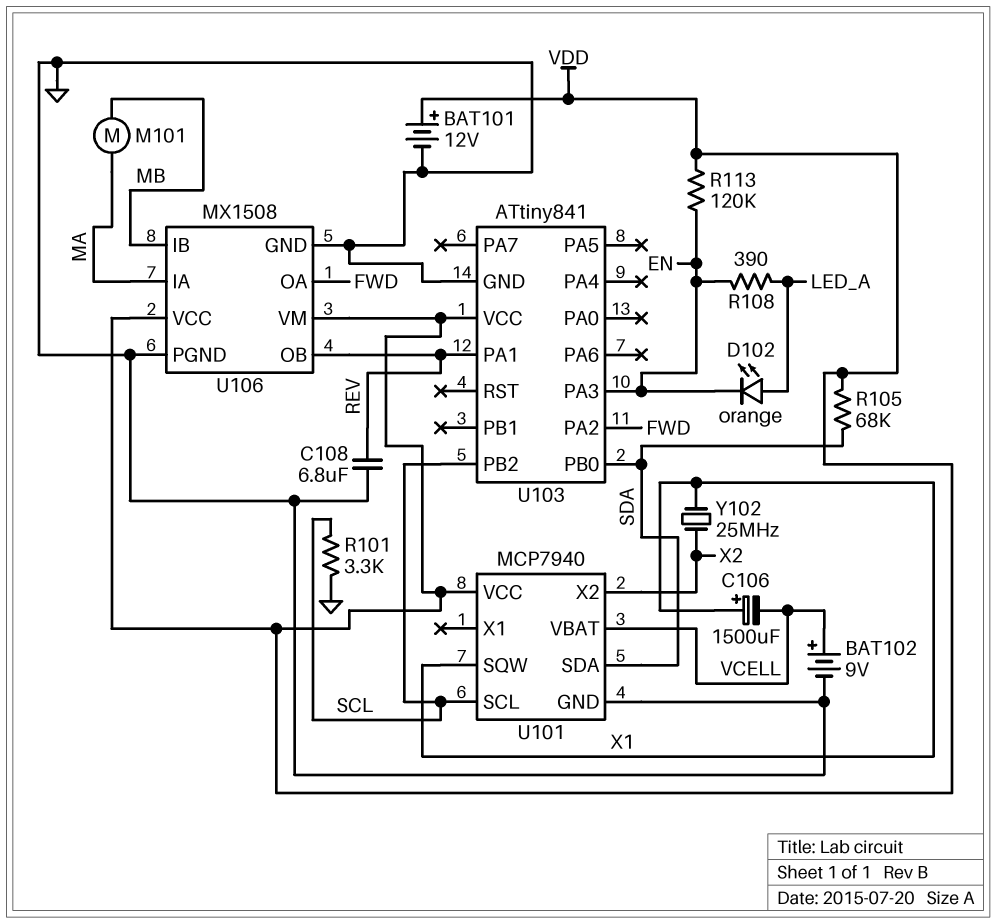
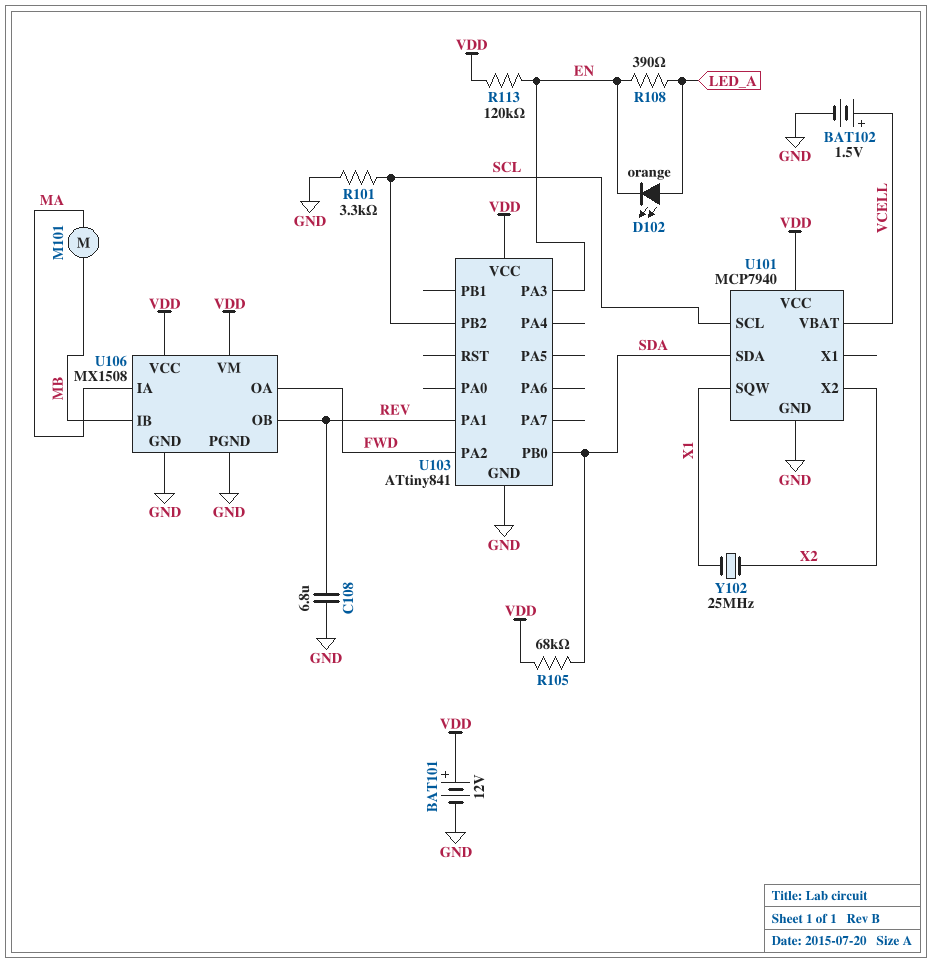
BAT102: 9V (plus VCELL, minus GND) -> 1.5V (plus VCELL, minus GND)
C106: 1500uF (plus X1, minus VCELL) -> none

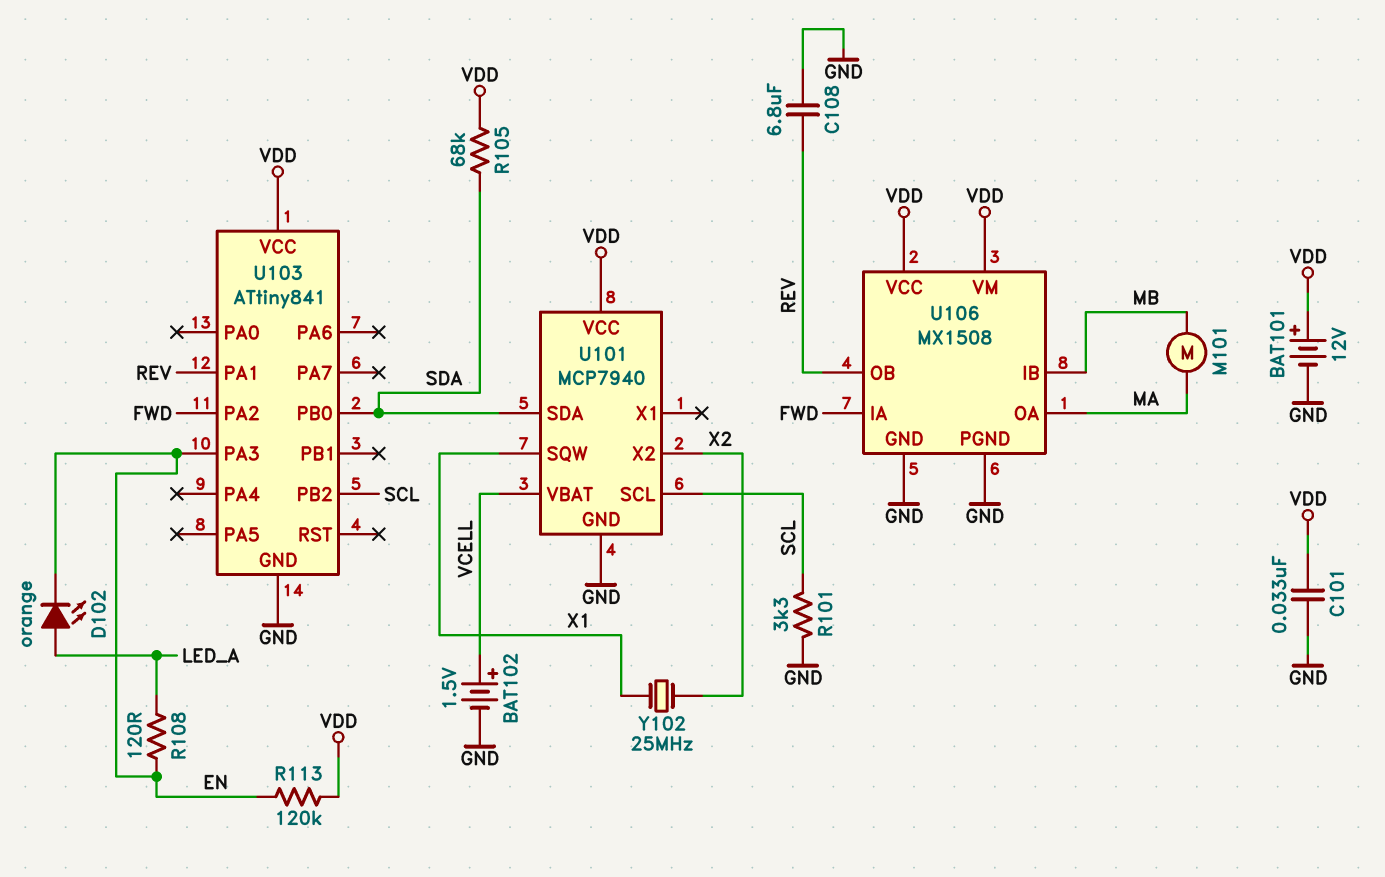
C101: none -> 33nF (GND, VDD)
R108: 390 (EN, LED_A) -> 120 (EN, LED_A)
U106 pin IA: MA -> FWD
U106 pin OA: FWD -> MA

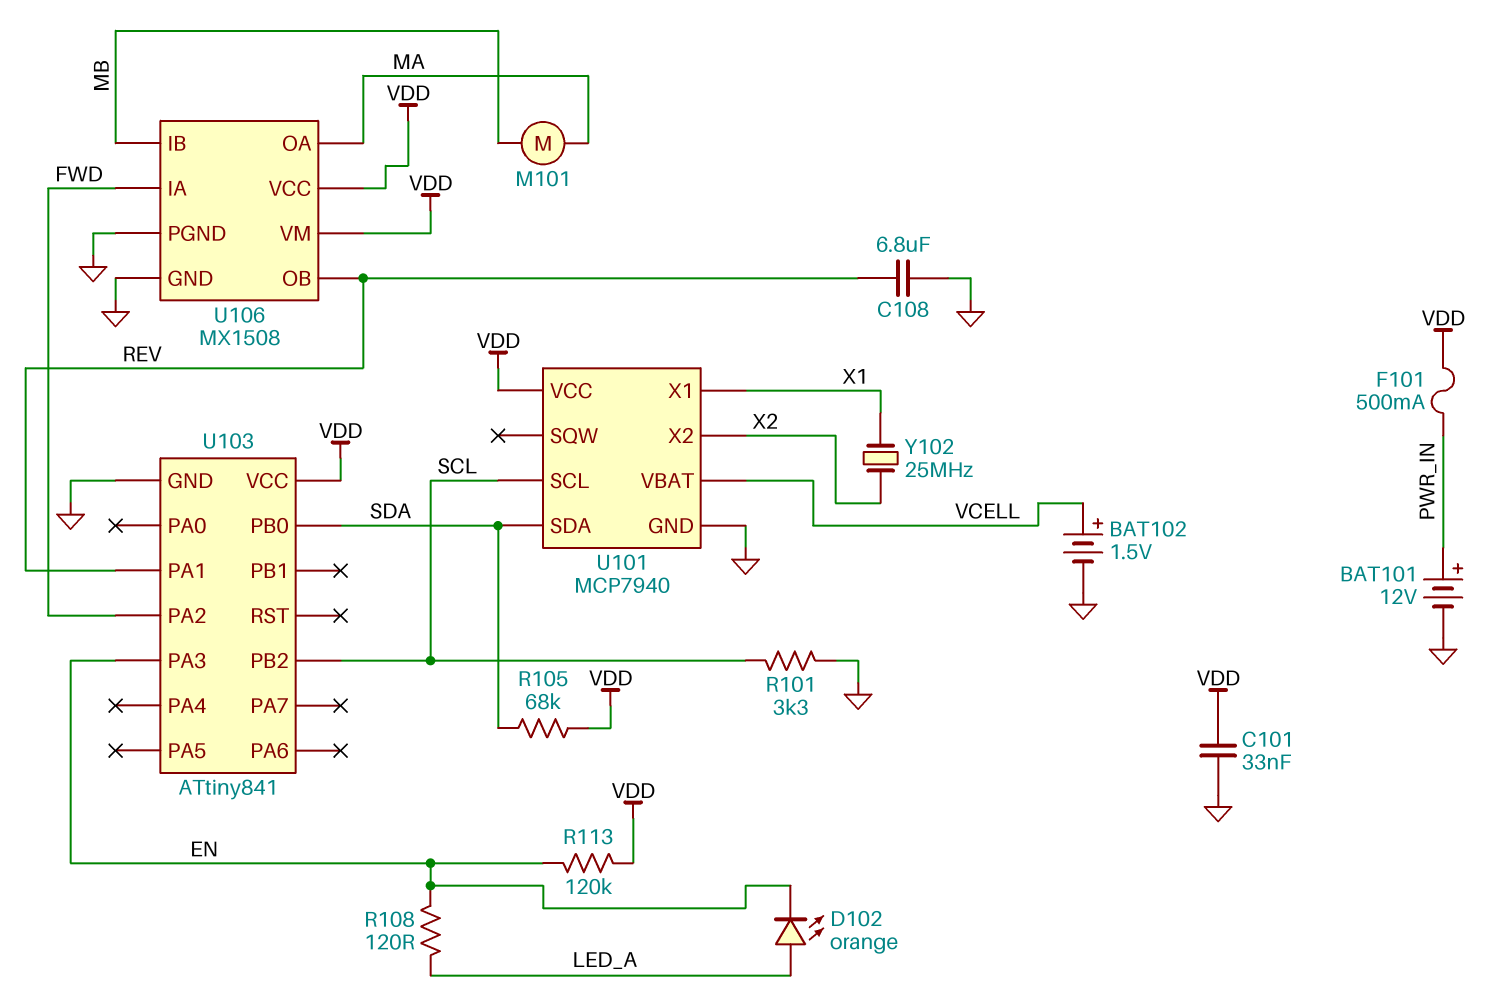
BAT101: 12V (plus VDD, minus GND) -> 12V (plus PWR_IN, minus GND)
F101: none -> 500mA (PWR_IN, VDD)
U101 pin SQW: X1 -> none
U101 pin X1: none -> X1

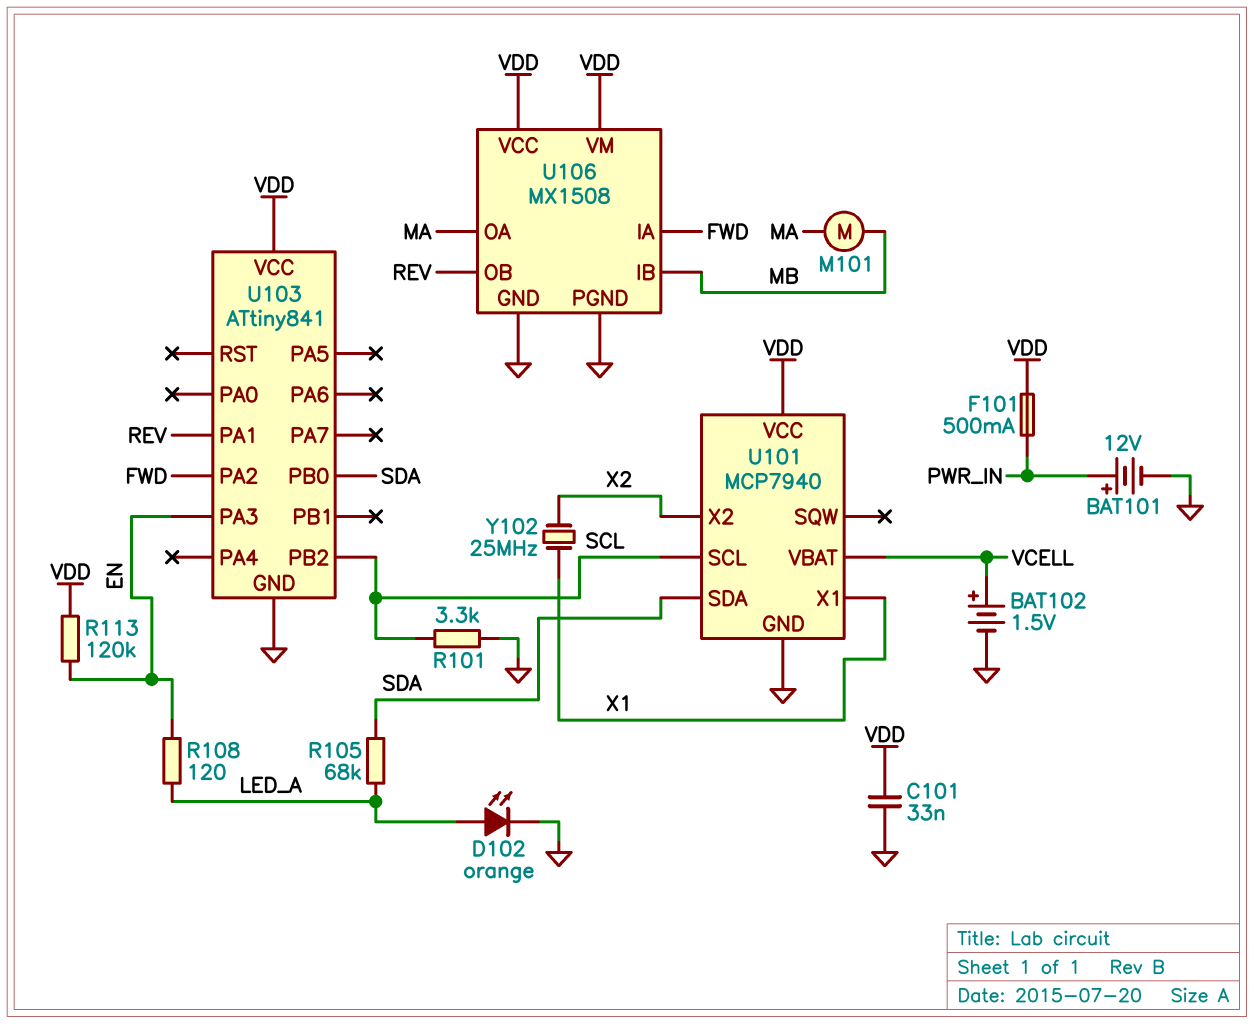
C108: 6.8uF (GND, REV) -> none
D102: LED orange (A LED_A, K EN) -> LED orange (A LED_A, K GND)
R105: 68k (SDA, VDD) -> 68k (LED_A, SDA)

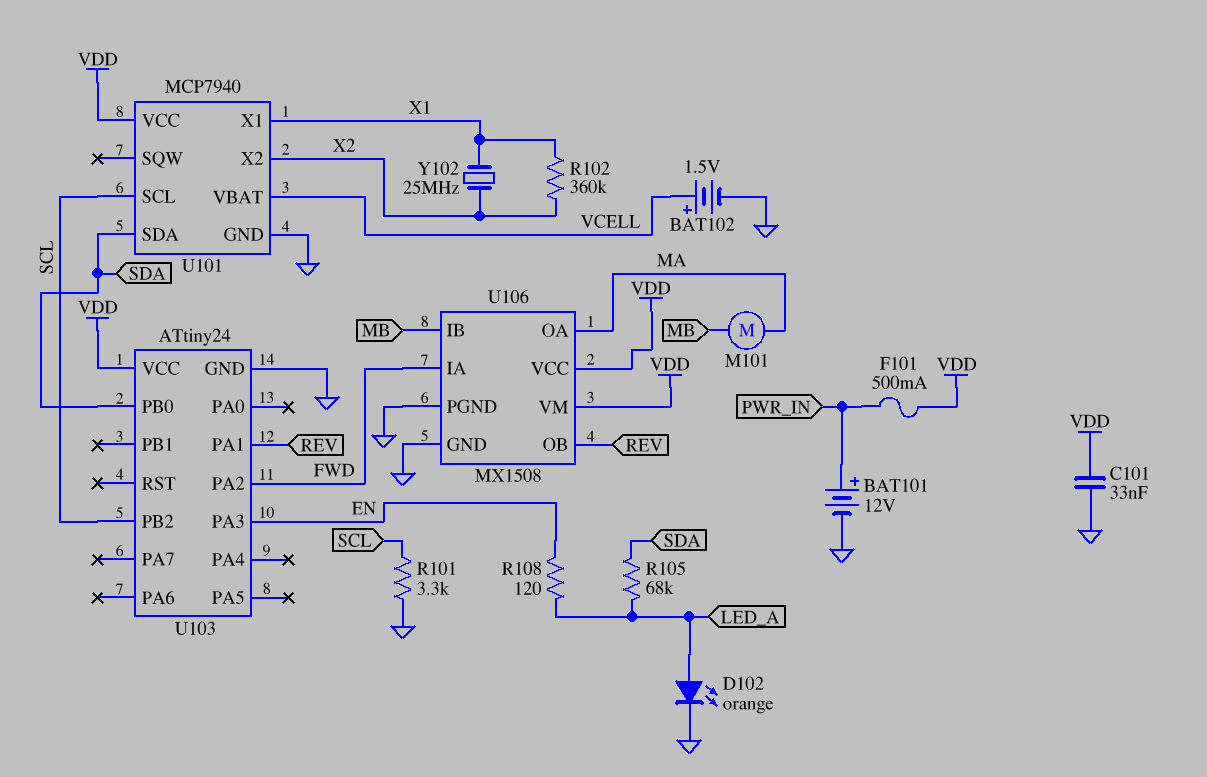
R102: none -> 360k (X1, X2)
R113: 120k (EN, VDD) -> none
U103: ATtiny841 -> ATtiny24

